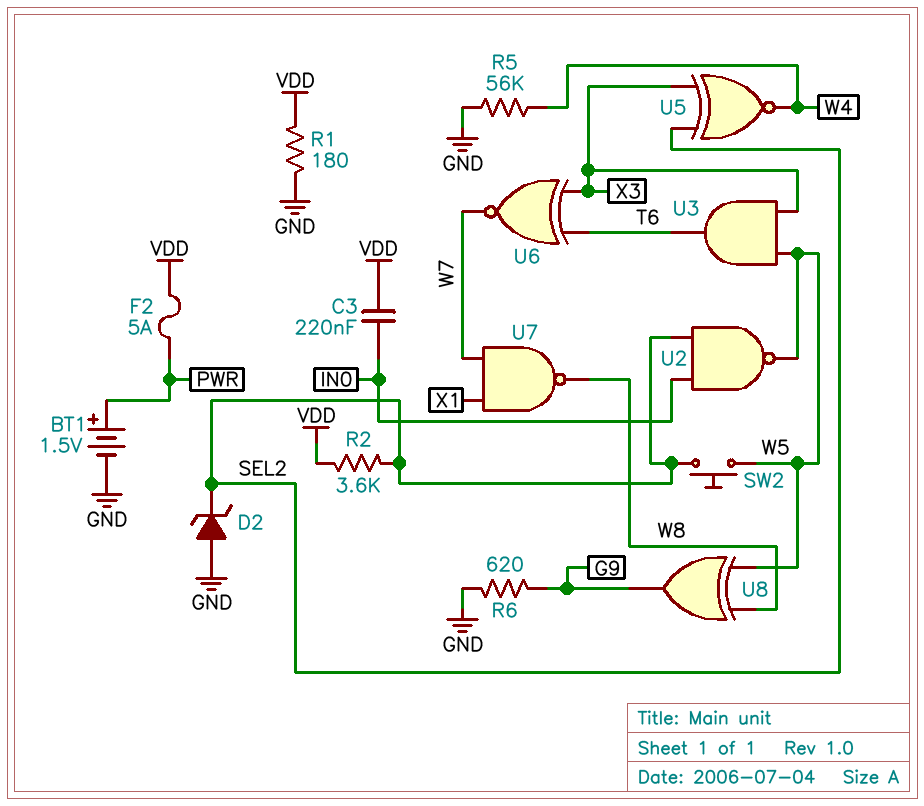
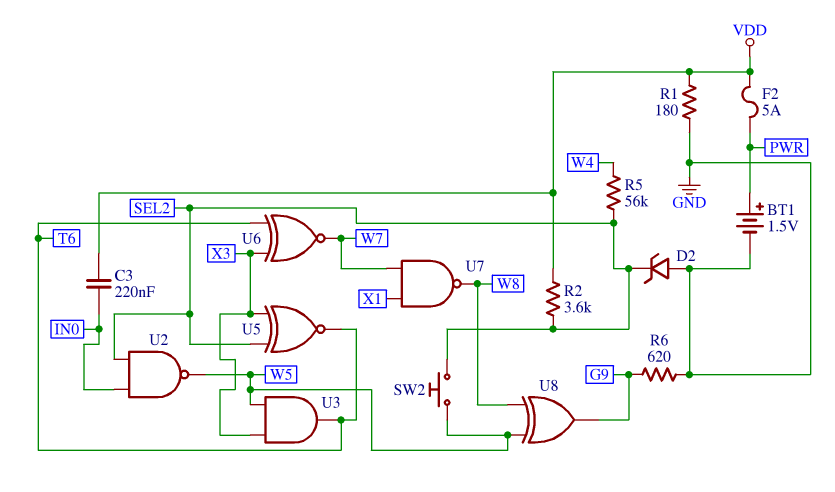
R5: 56k (GND, W4) -> 56k (SEL2, W4)
U5: XNOR (in SEL2, in X3, out W4) -> XNOR (in SEL2, in X3, out T6)

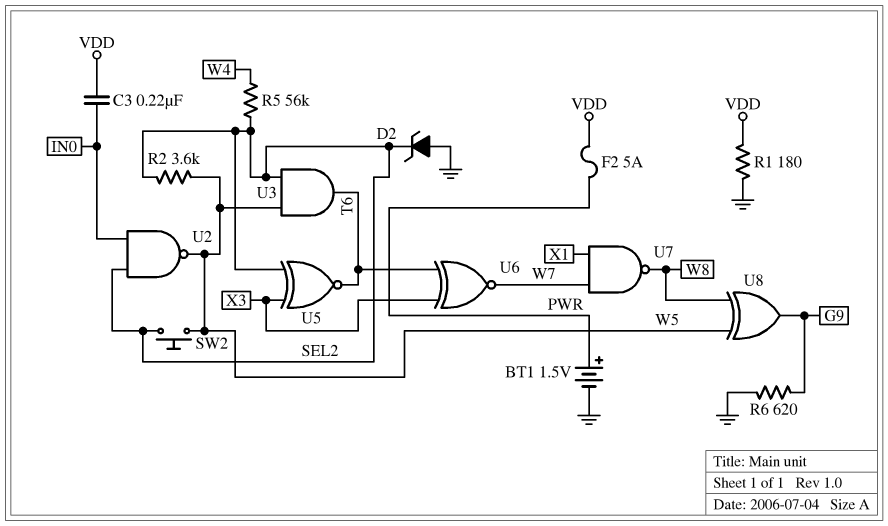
R2: 3.6k (SEL2, VDD) -> 3.6k (SEL2, W5)
U3: AND (in W5, in X3, out T6) -> AND (in SEL2, in W5, out T6)

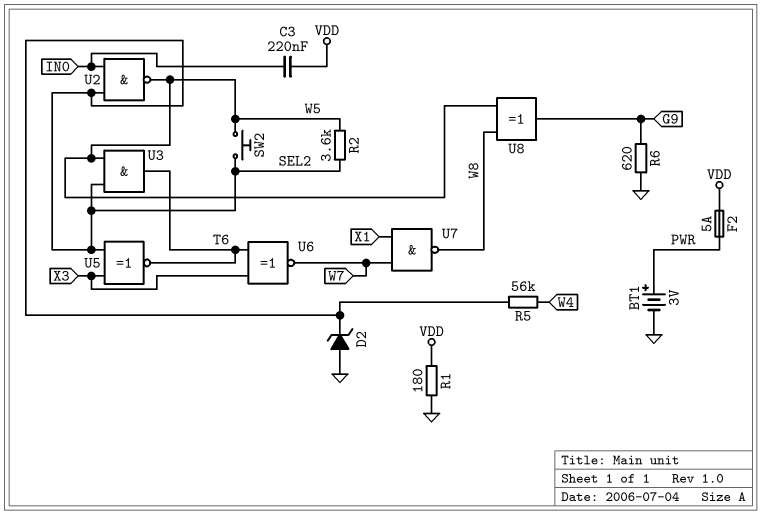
BT1: 1.5V (plus PWR, minus GND) -> 3V (plus PWR, minus GND)

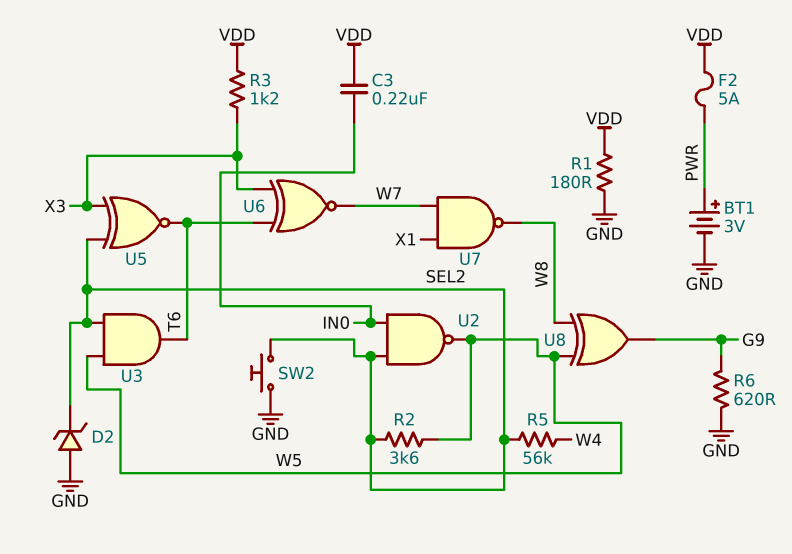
R3: none -> 1.2k (VDD, X3)
SW2: button (SEL2, W5) -> button (GND, SEL2)

